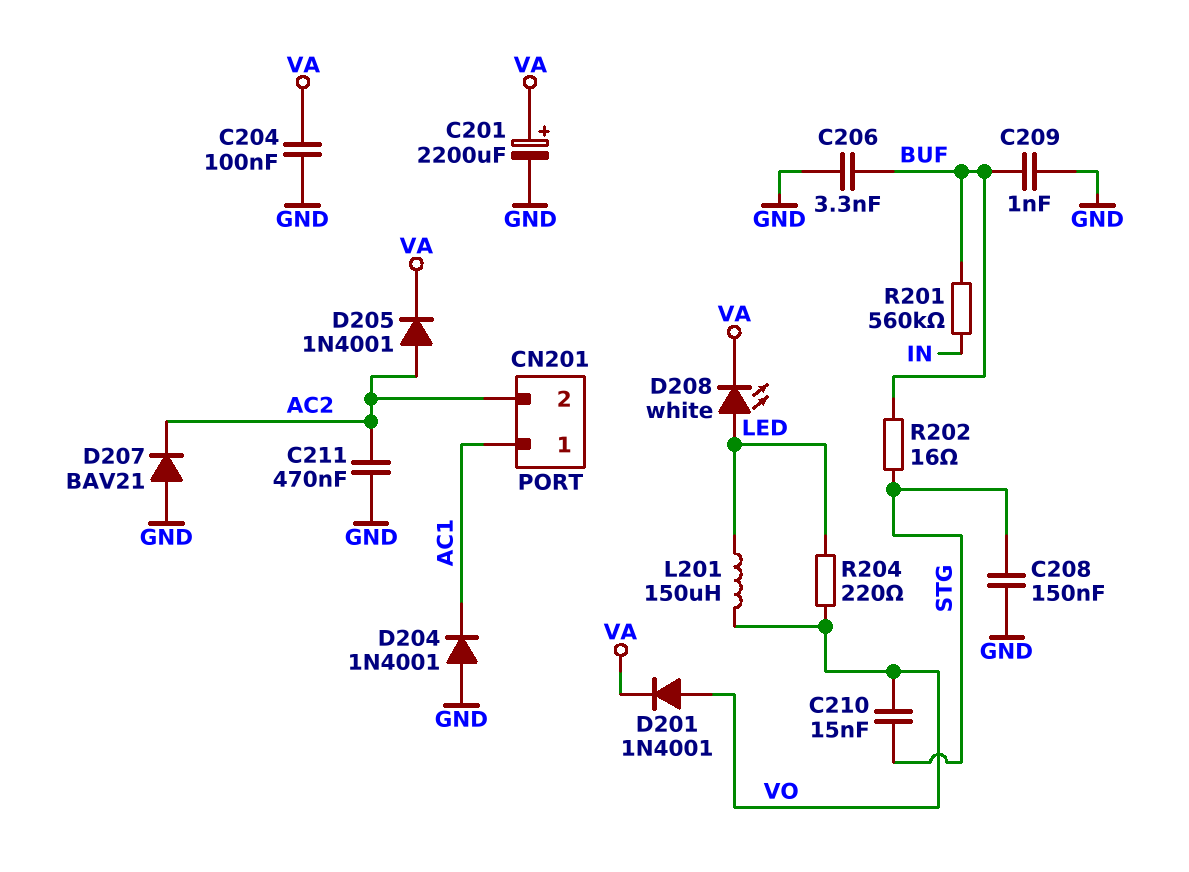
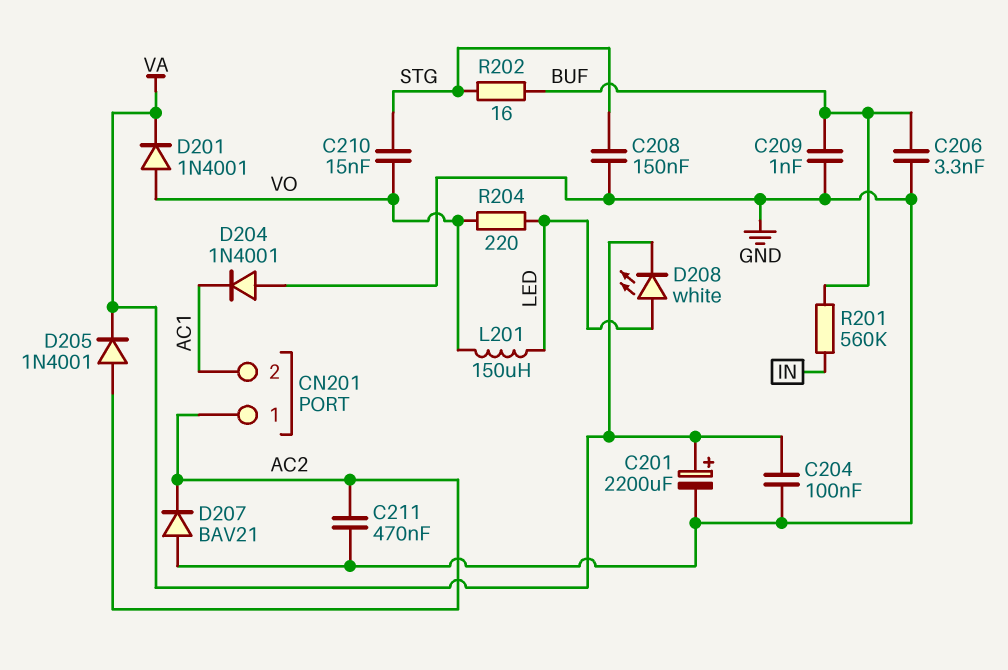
CN201 pin 1: AC1 -> AC2
CN201 pin 2: AC2 -> AC1

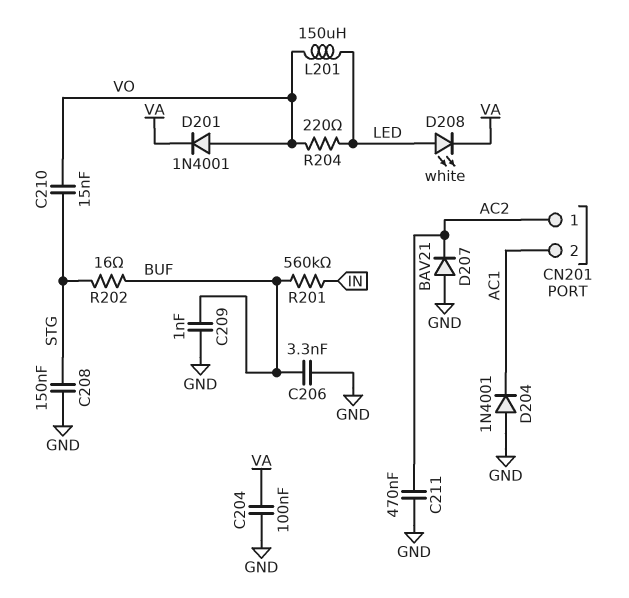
C201: 2200uF (plus VA, minus GND) -> none
D205: diode 1N4001 (A AC2, K VA) -> none

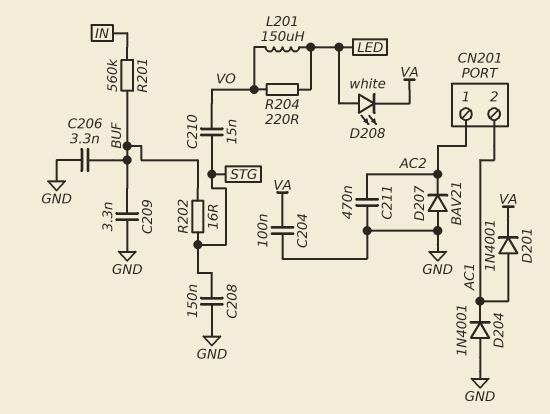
C209: 1nF (BUF, GND) -> 3.3nF (BUF, GND)
D201: diode 1N4001 (A VO, K VA) -> diode 1N4001 (A AC1, K VA)

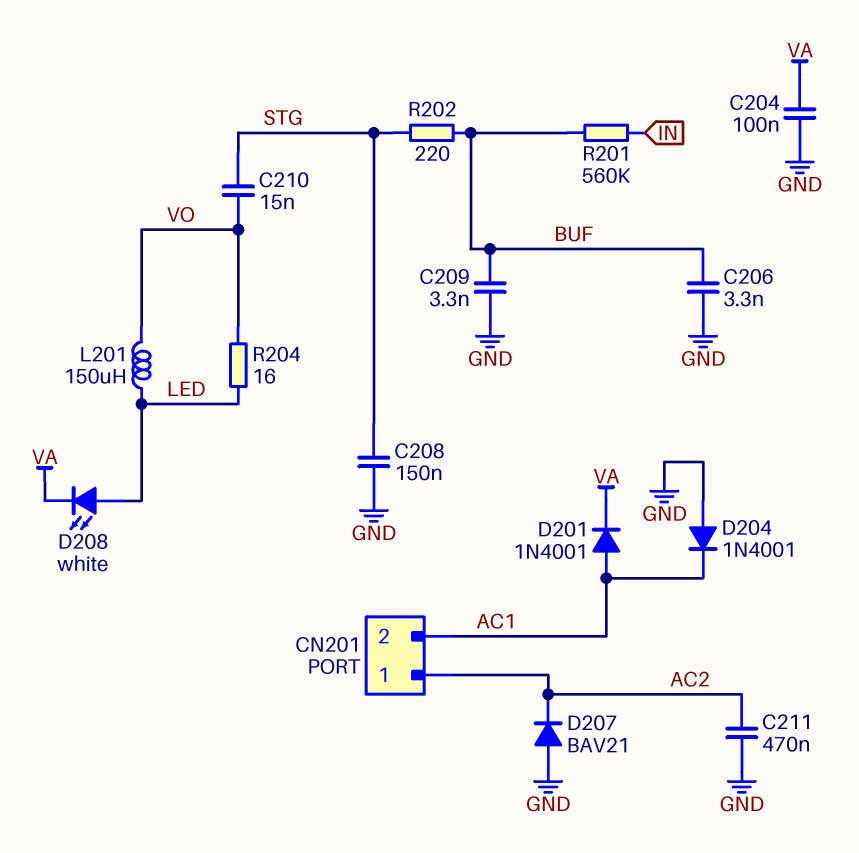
R202: 16 (BUF, STG) -> 220 (BUF, STG)
R204: 220 (LED, VO) -> 16 (LED, VO)

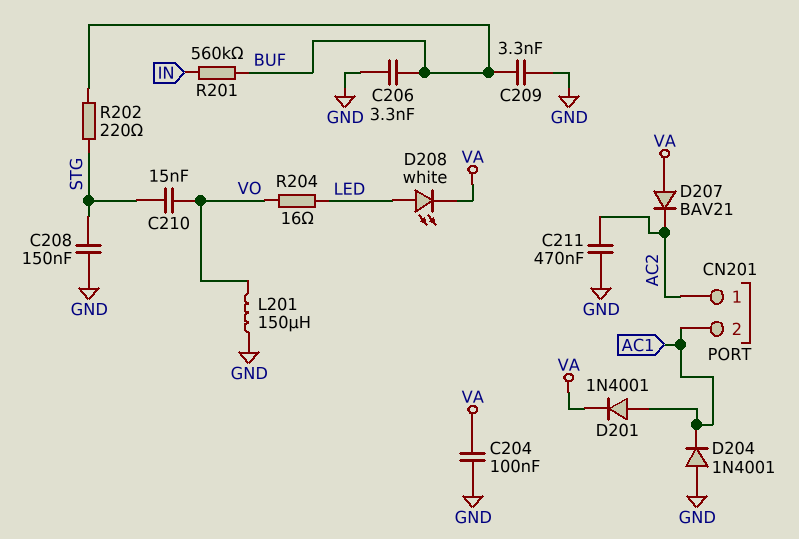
D207: diode BAV21 (A GND, K AC2) -> diode BAV21 (A VA, K AC2)
L201: 150uH (LED, VO) -> 150uH (GND, VO)

